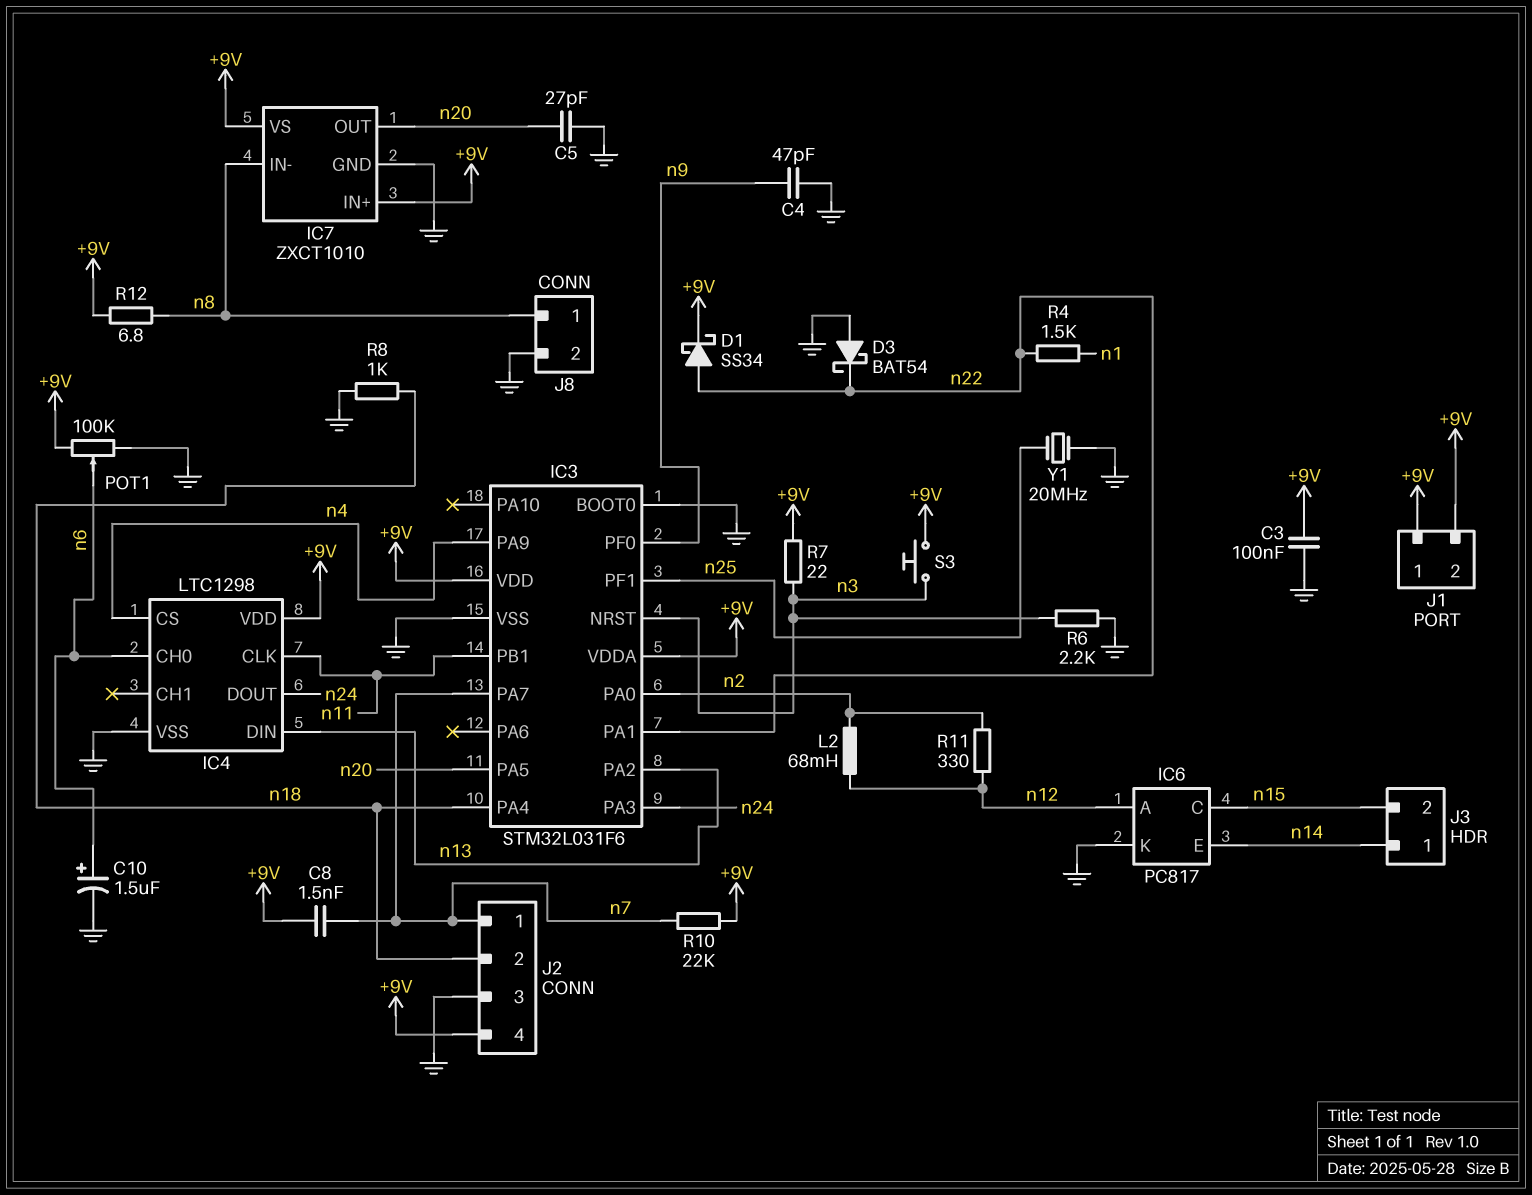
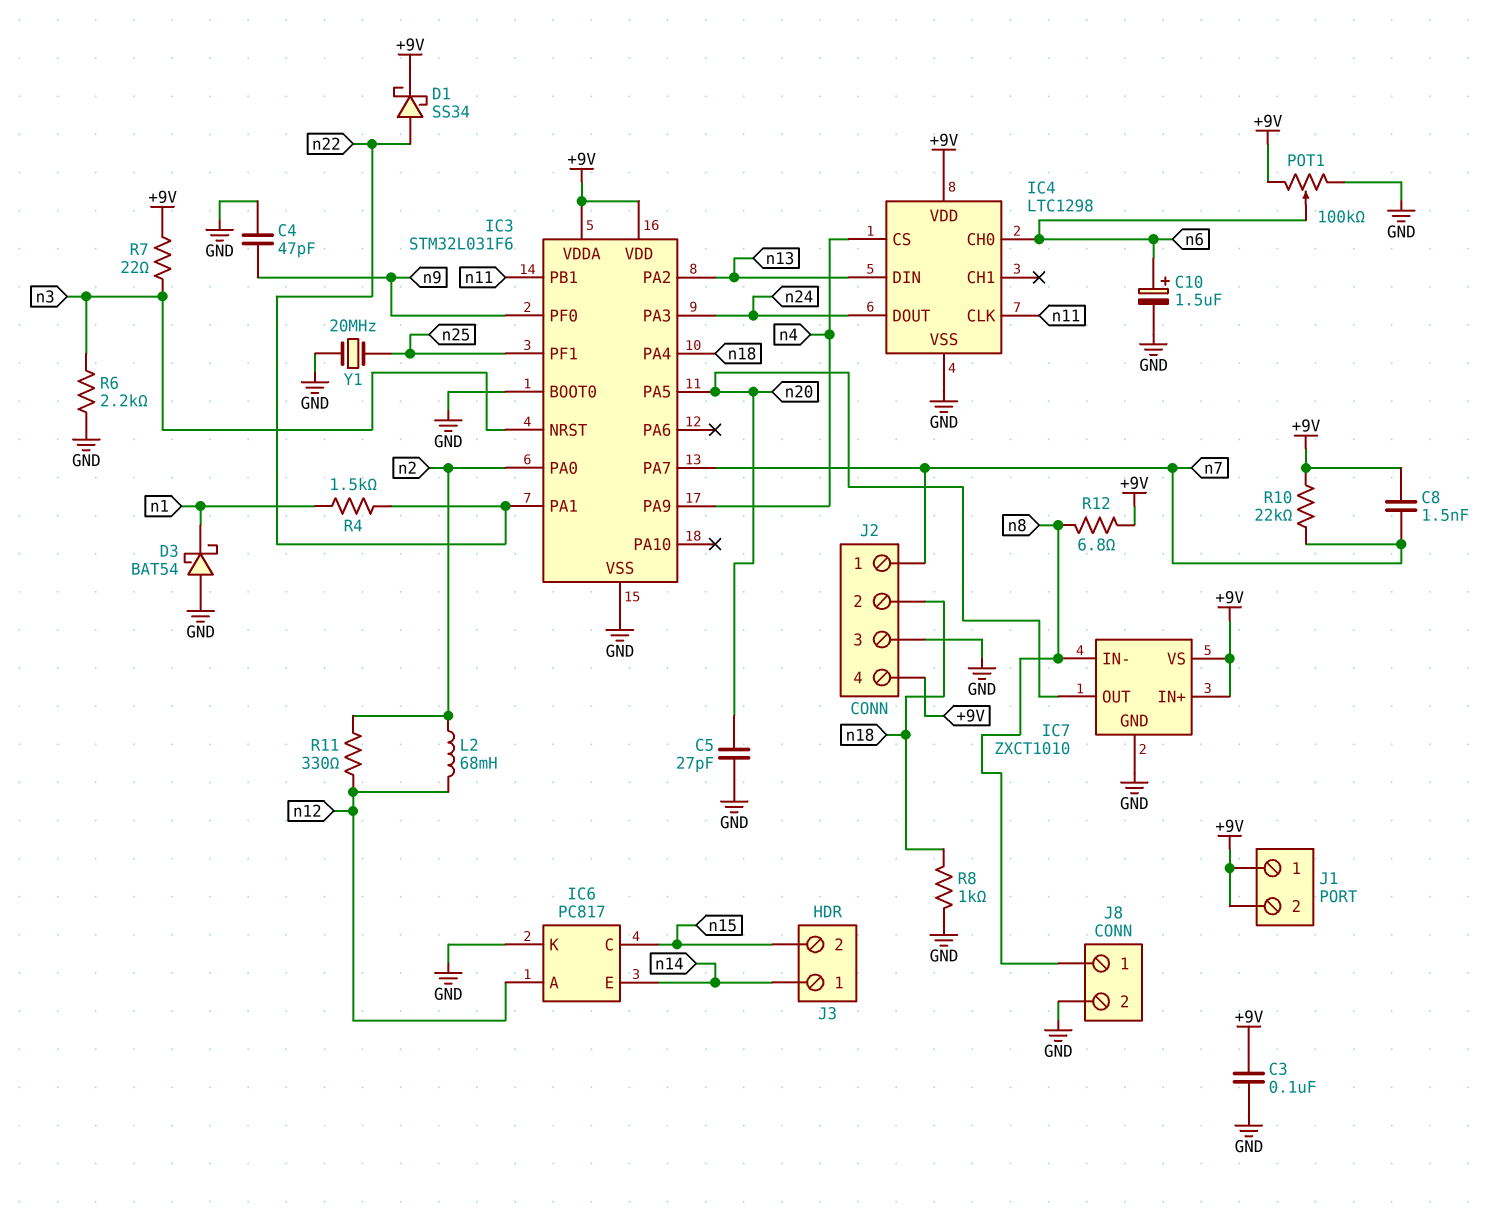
D3: schottky BAT54 (A GND, K n22) -> schottky BAT54 (A GND, K n1)
S3: button (+9V, n3) -> none

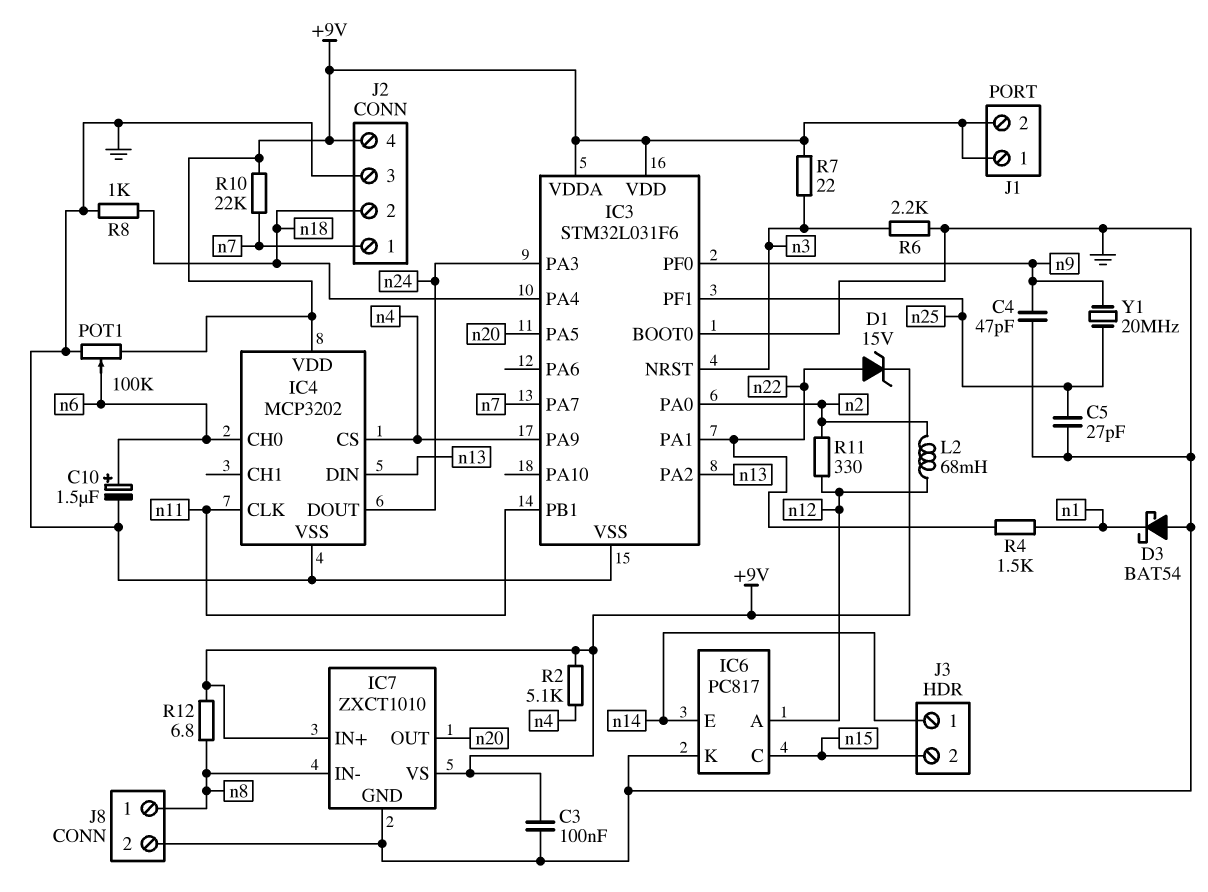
C5: 27pF (GND, n20) -> 27pF (GND, n25)
C8: 1.5nF (+9V, n7) -> none
D1: schottky SS34 (A n22, K +9V) -> zener 15V (A n22, K +9V)
IC4: LTC1298 -> MCP3202
R2: none -> 5.1k (+9V, n4)
Y1: 20MHz (GND, n25) -> 20MHz (n9, n25)

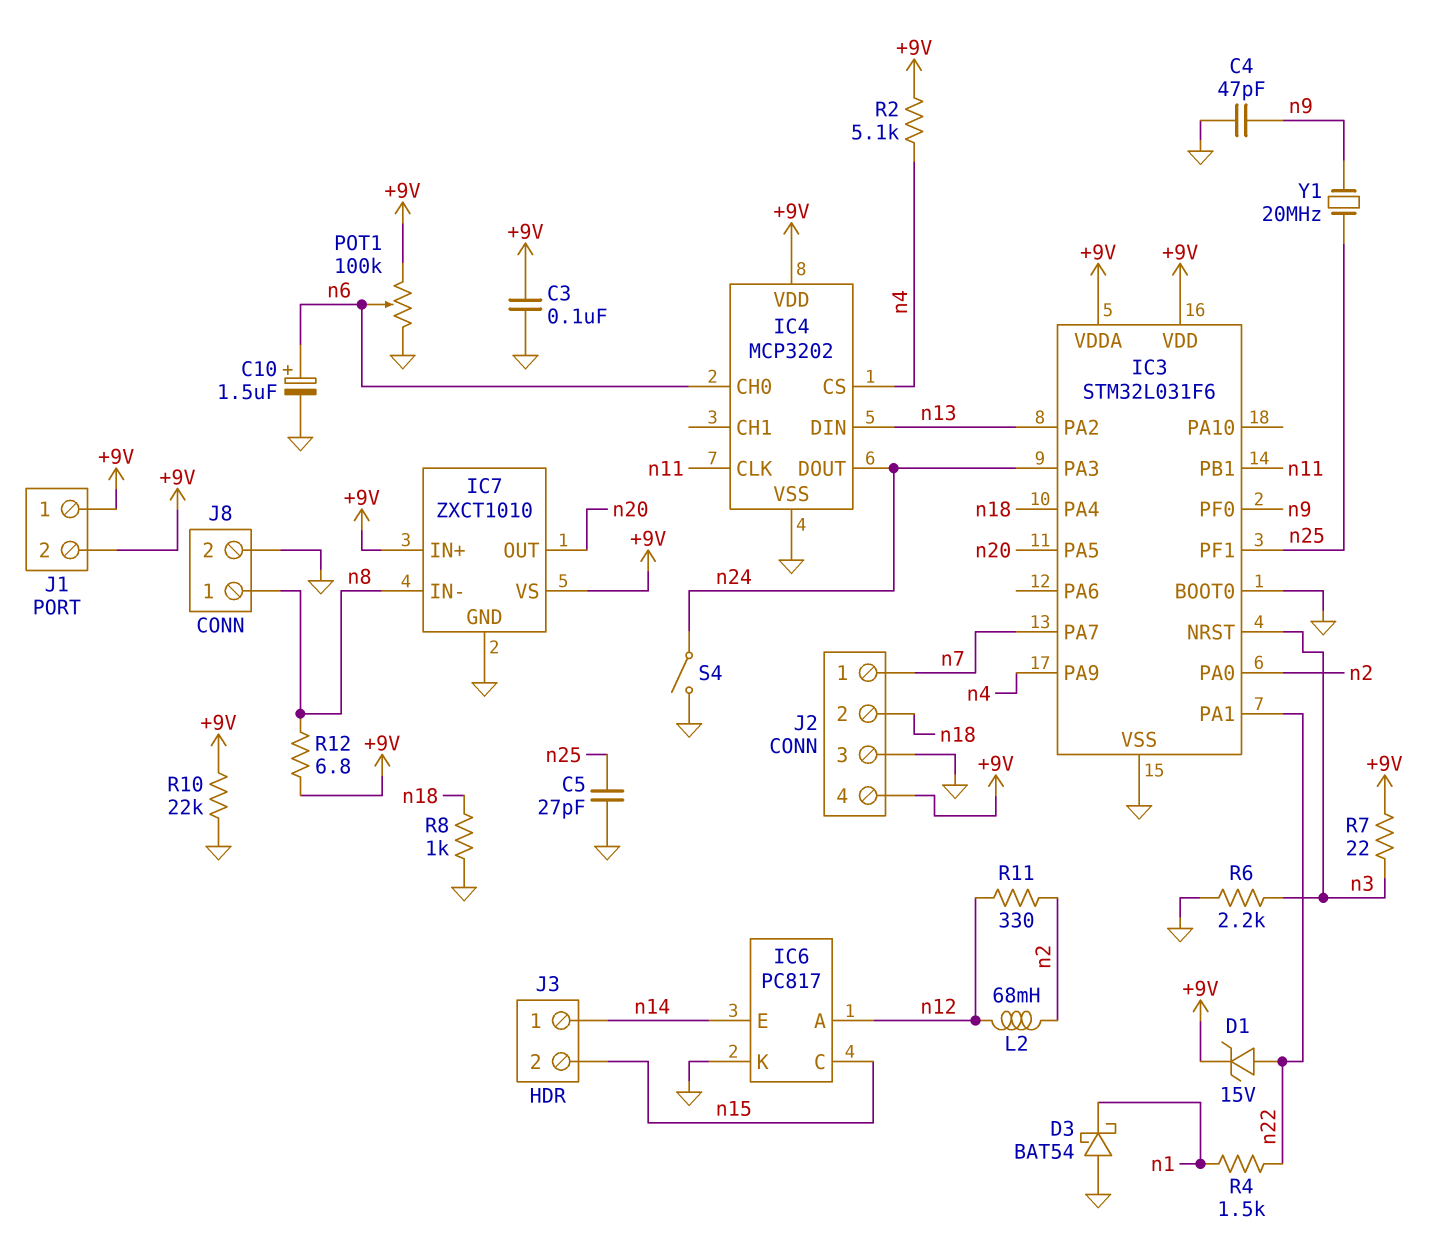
R10: 22k (+9V, n7) -> 22k (+9V, GND)
S4: none -> switch (GND, n24)

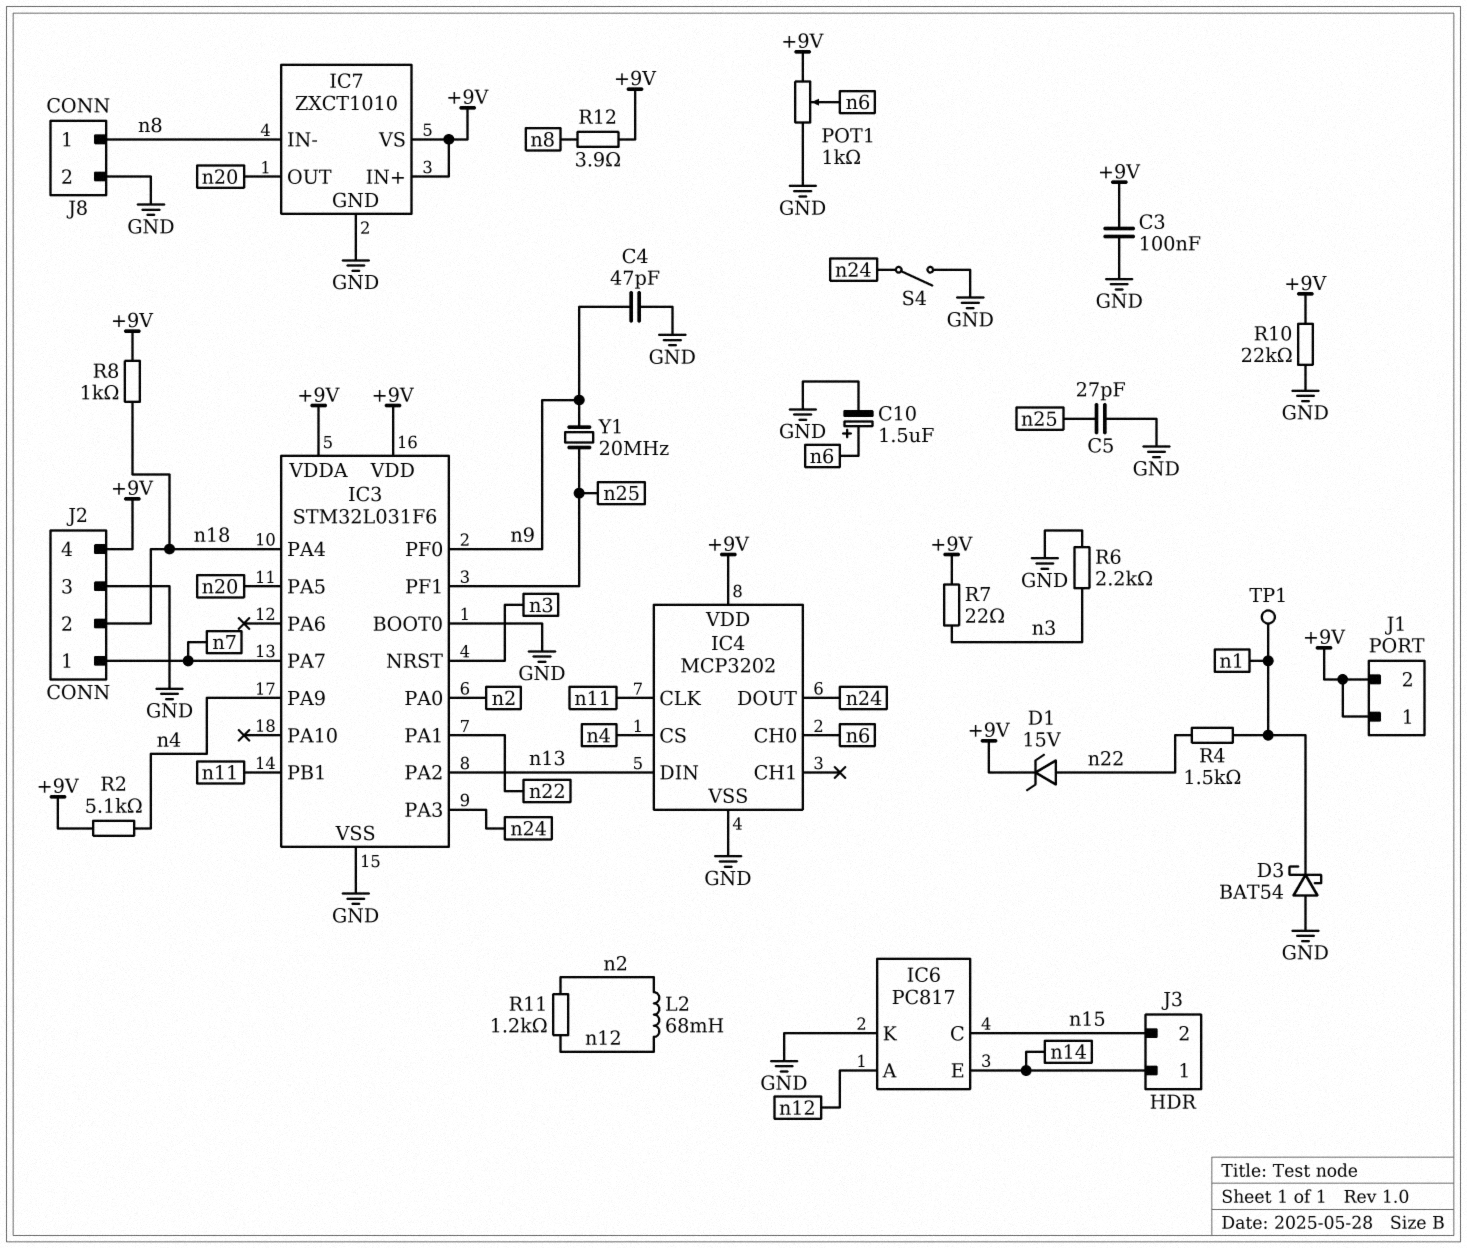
POT1: 100k (+9V, GND, wiper n6) -> 1k (+9V, GND, wiper n6)
R8: 1k (GND, n18) -> 1k (+9V, n18)
R11: 330 (n2, n12) -> 1.2k (n2, n12)
R12: 6.8 (+9V, n8) -> 3.9 (+9V, n8)
TP1: none -> test point (n1)

